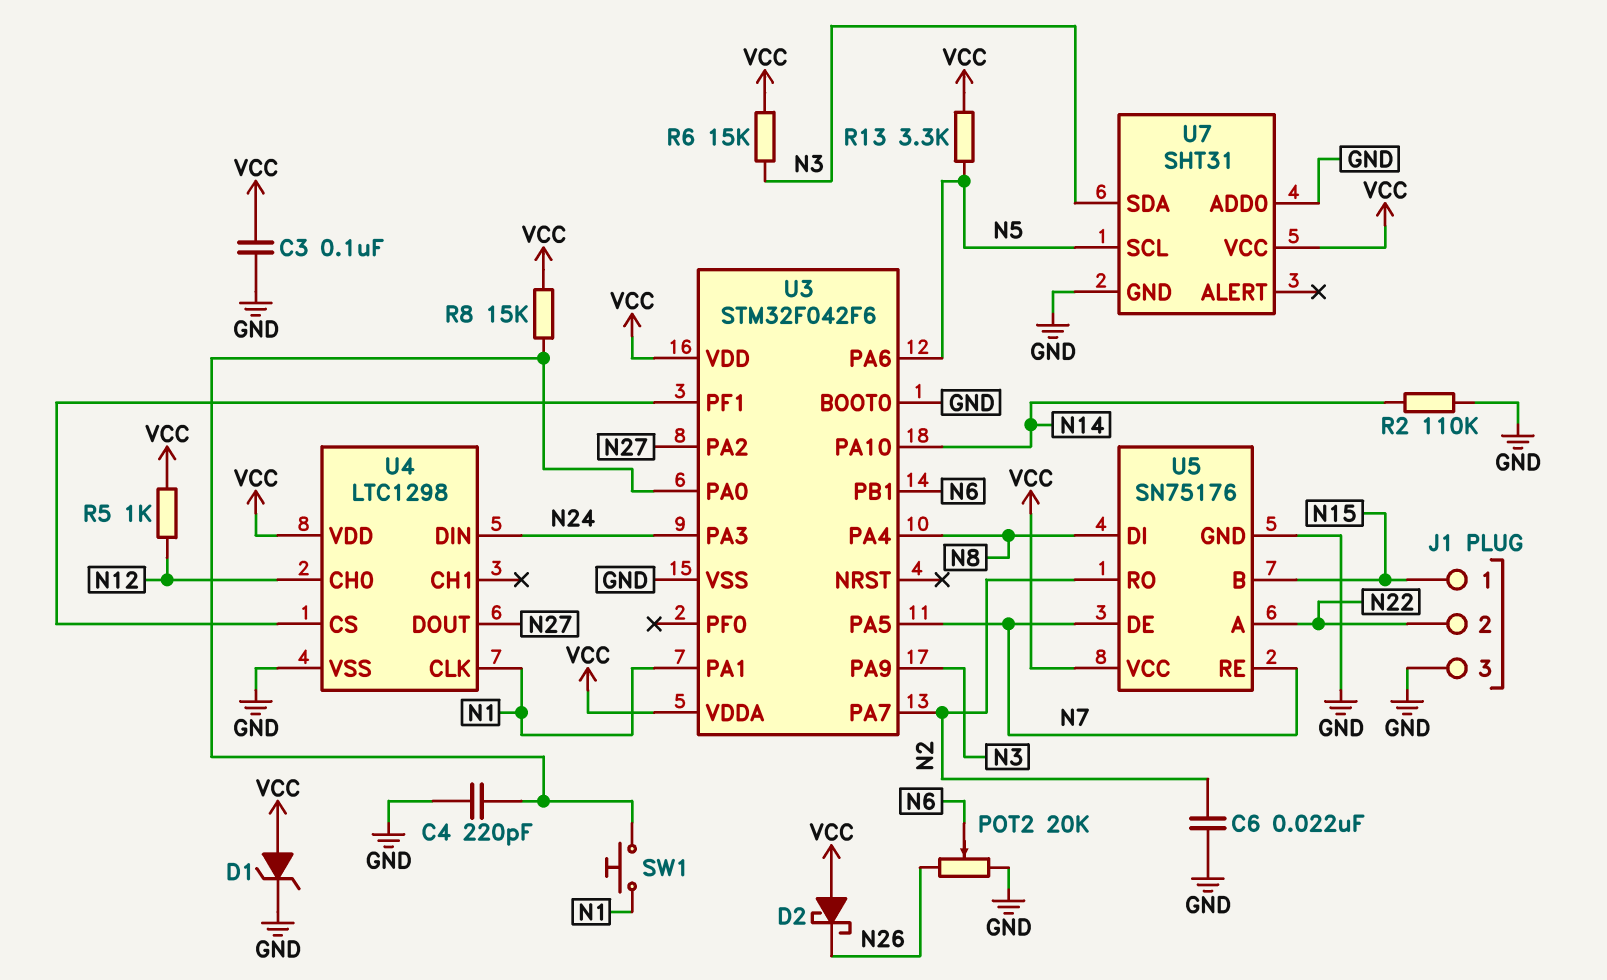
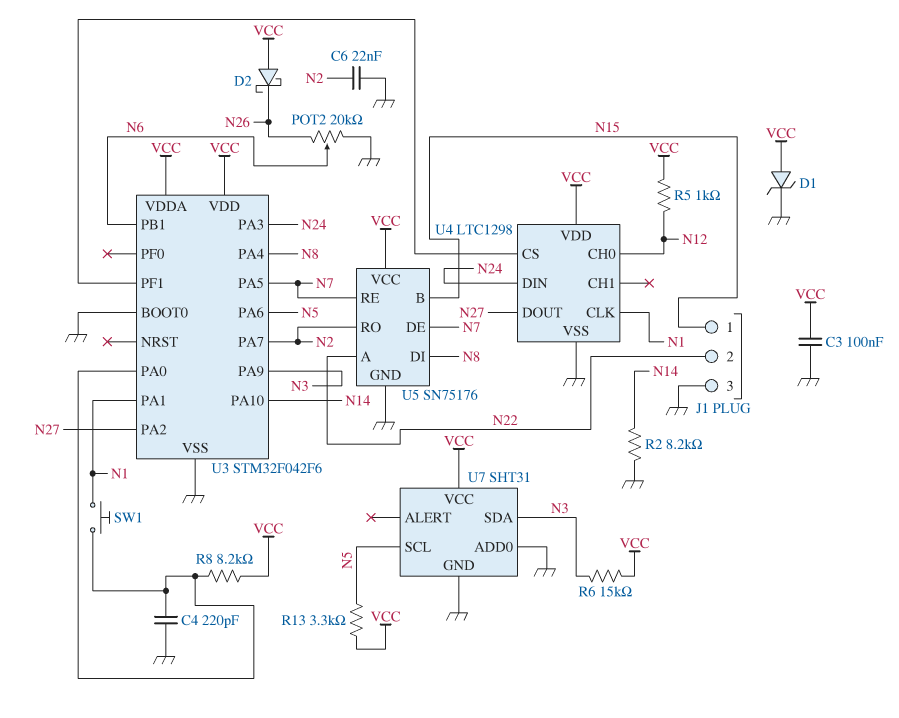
R2: 110k (GND, N14) -> 8.2k (GND, N14)
R8: 15k (U3/PA0, VCC) -> 8.2k (U3/PA0, VCC)

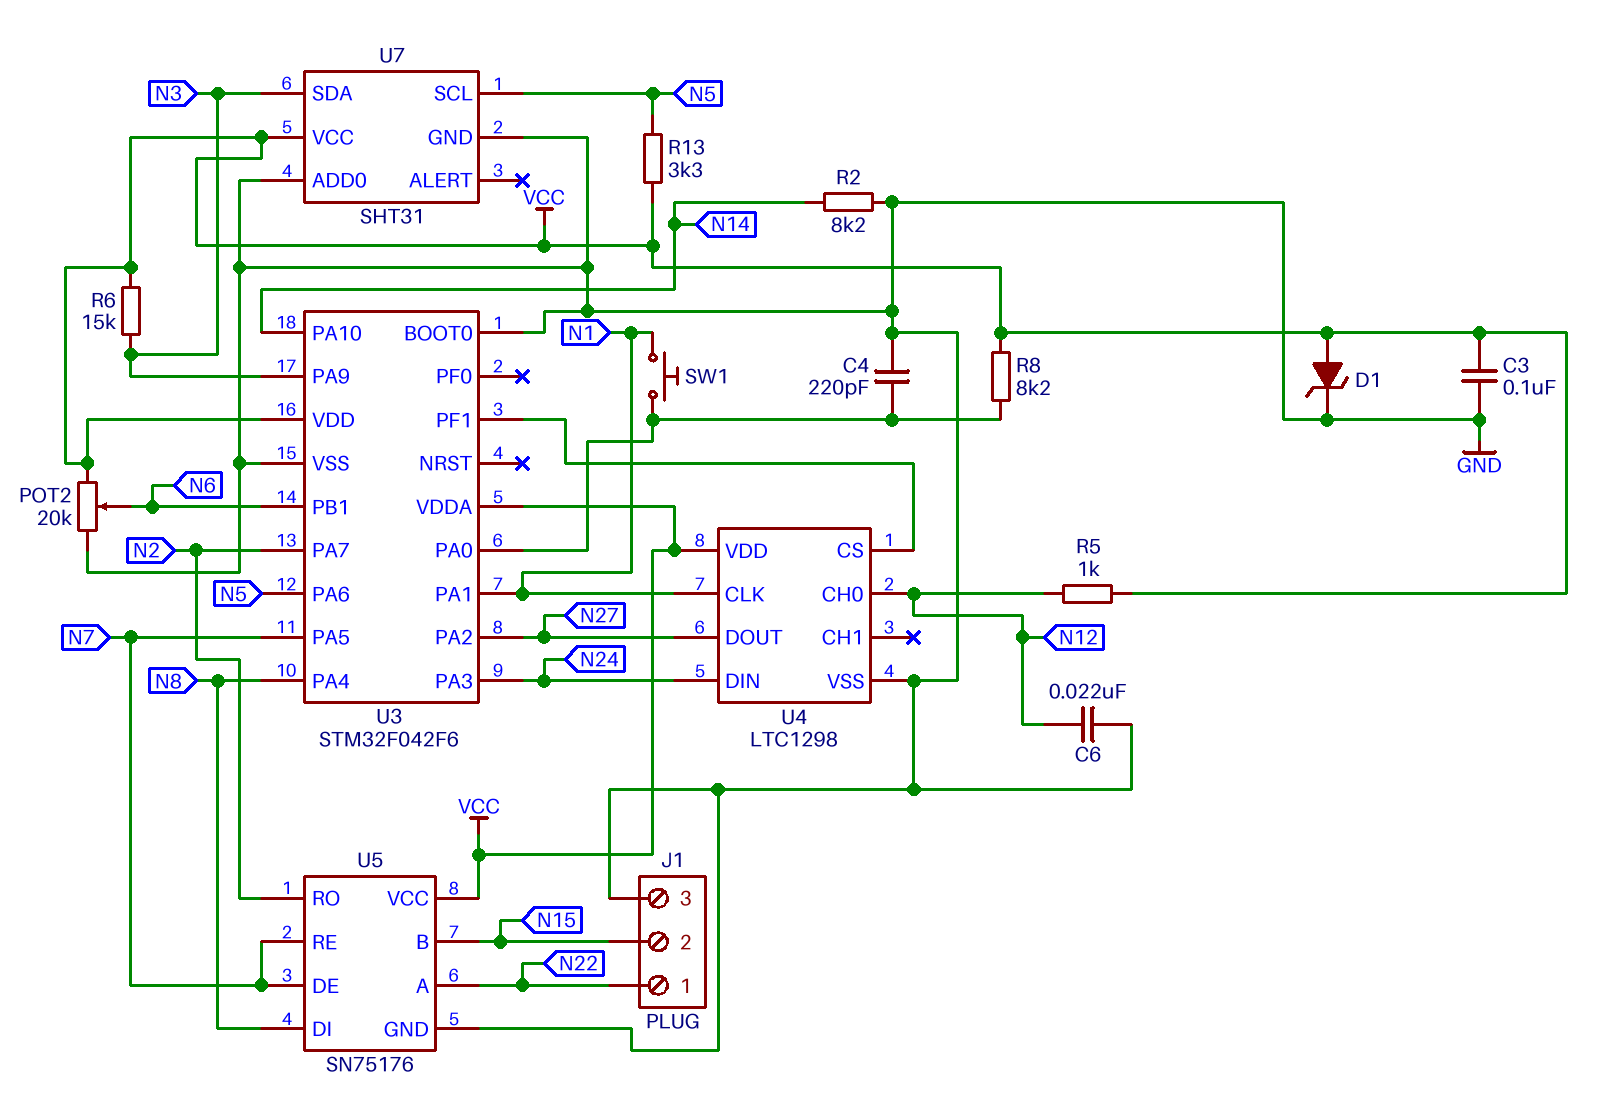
C6: 22nF (GND, N2) -> 22nF (GND, N12)
D2: schottky (A VCC, K N26) -> none
J1 pin 1: N15 -> N22
J1 pin 2: N22 -> N15
POT2: 20k (GND, N26, wiper N6) -> 20k (GND, VCC, wiper N6)

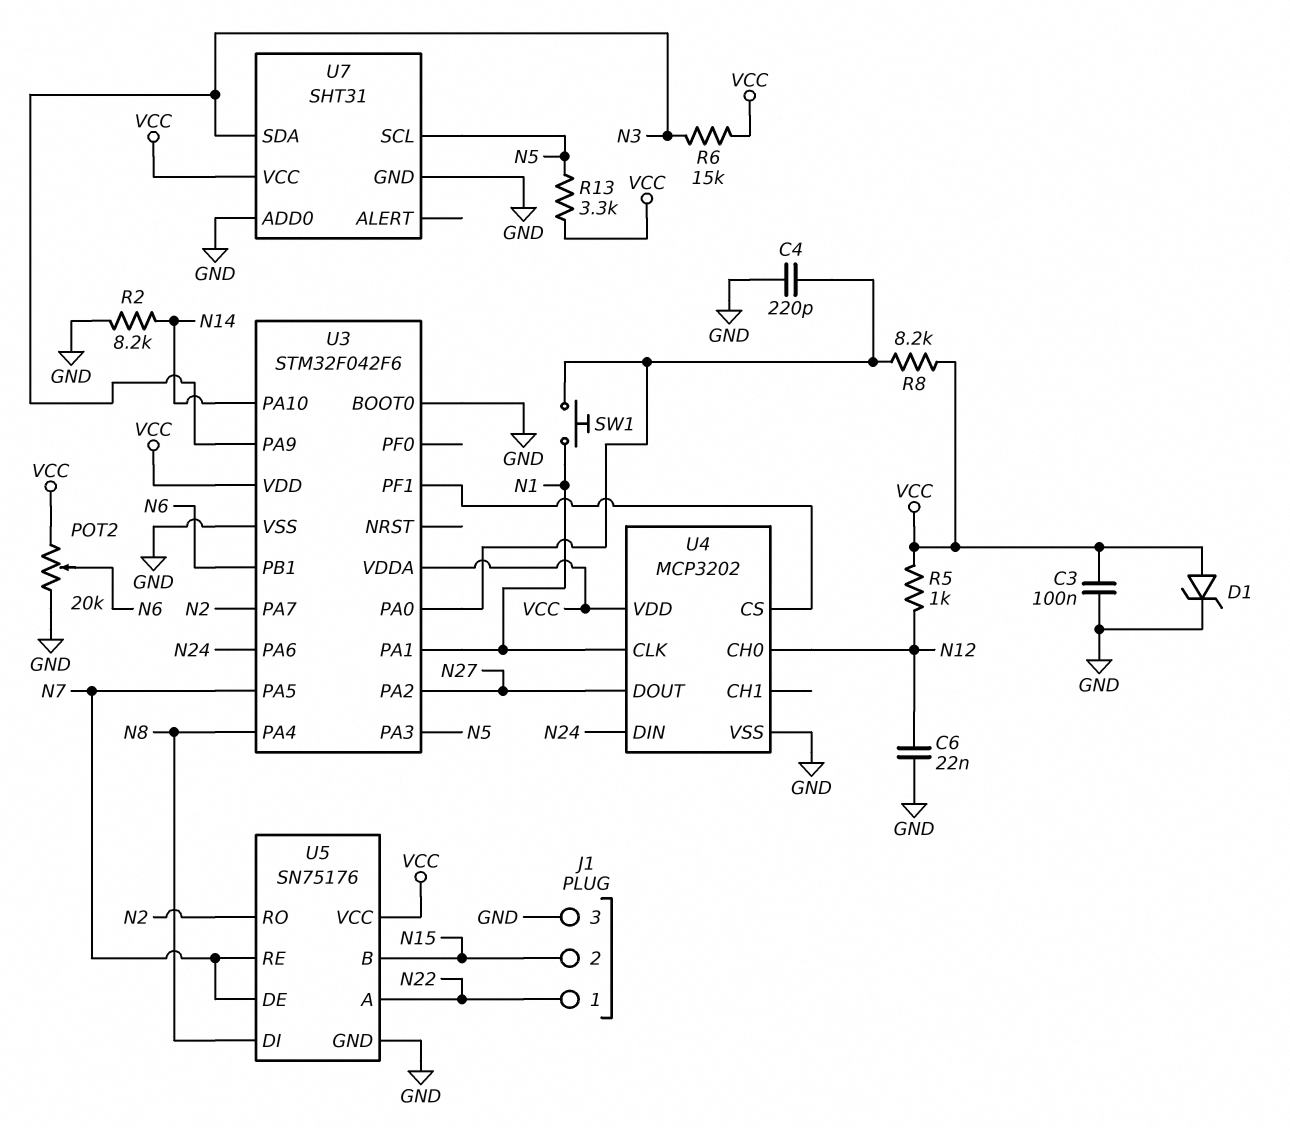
U3 pin PA3: N24 -> N5
U3 pin PA6: N5 -> N24
U4: LTC1298 -> MCP3202

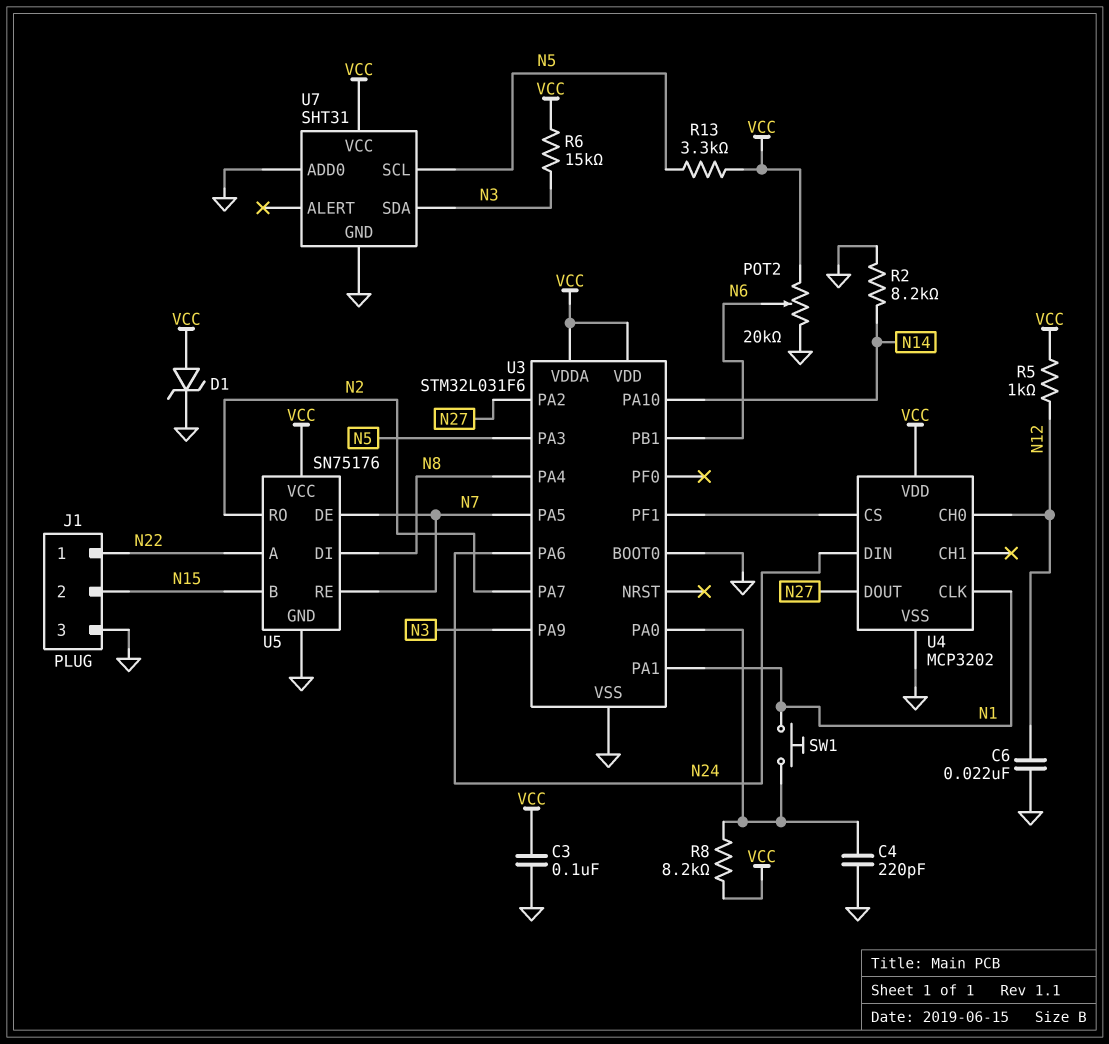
U3: STM32F042F6 -> STM32L031F6

